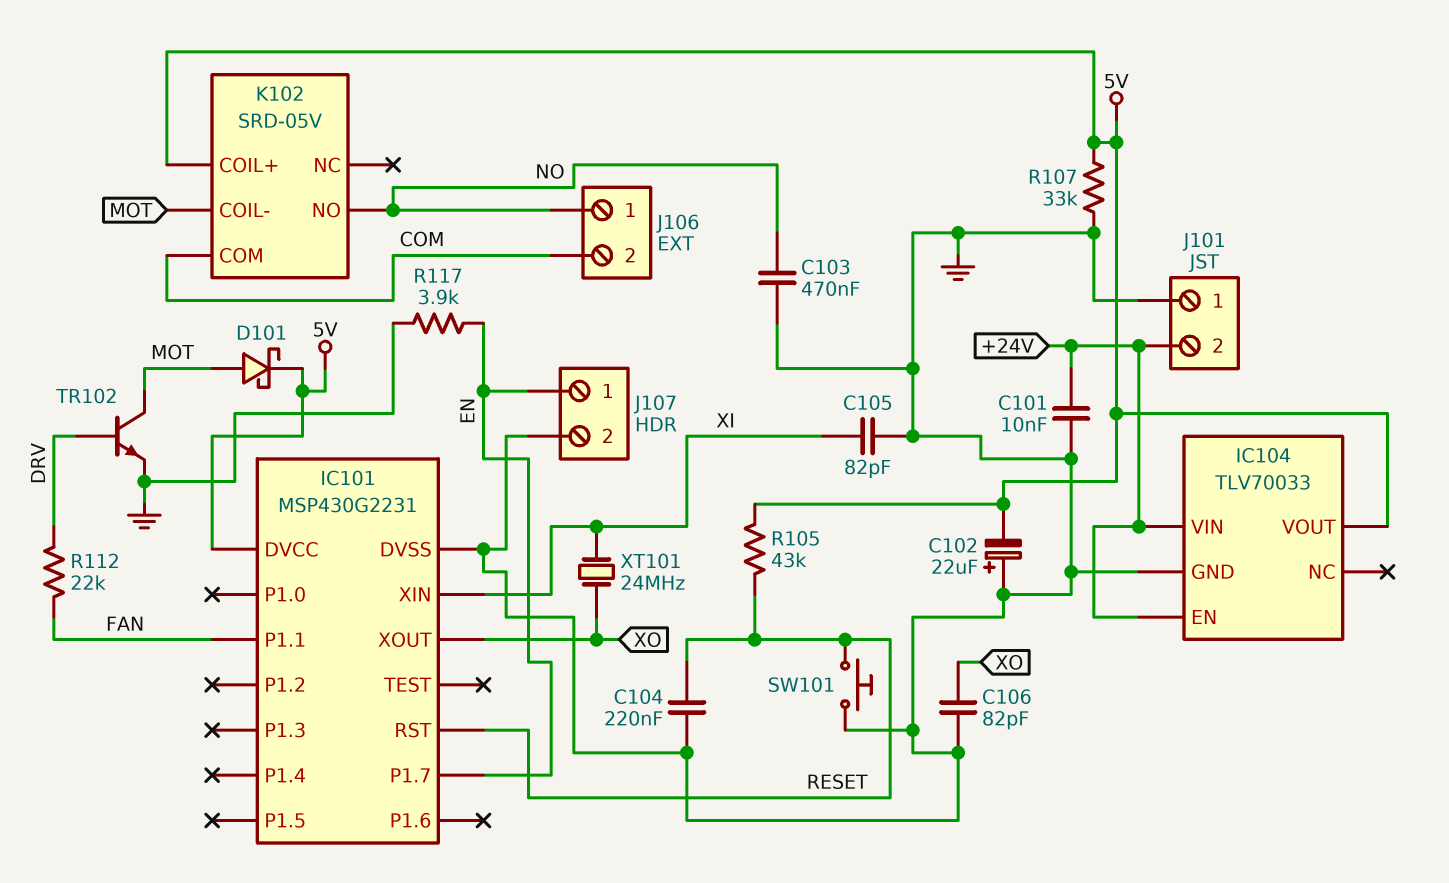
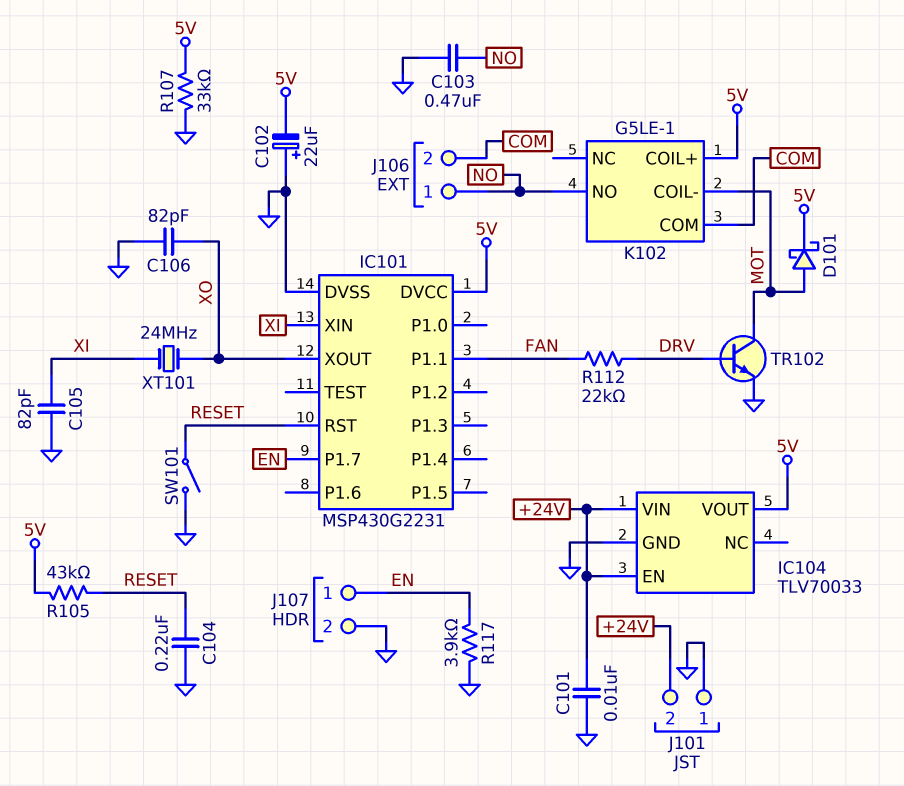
K102: SRD-05V -> G5LE-1
SW101: button (GND, RESET) -> switch (GND, RESET)

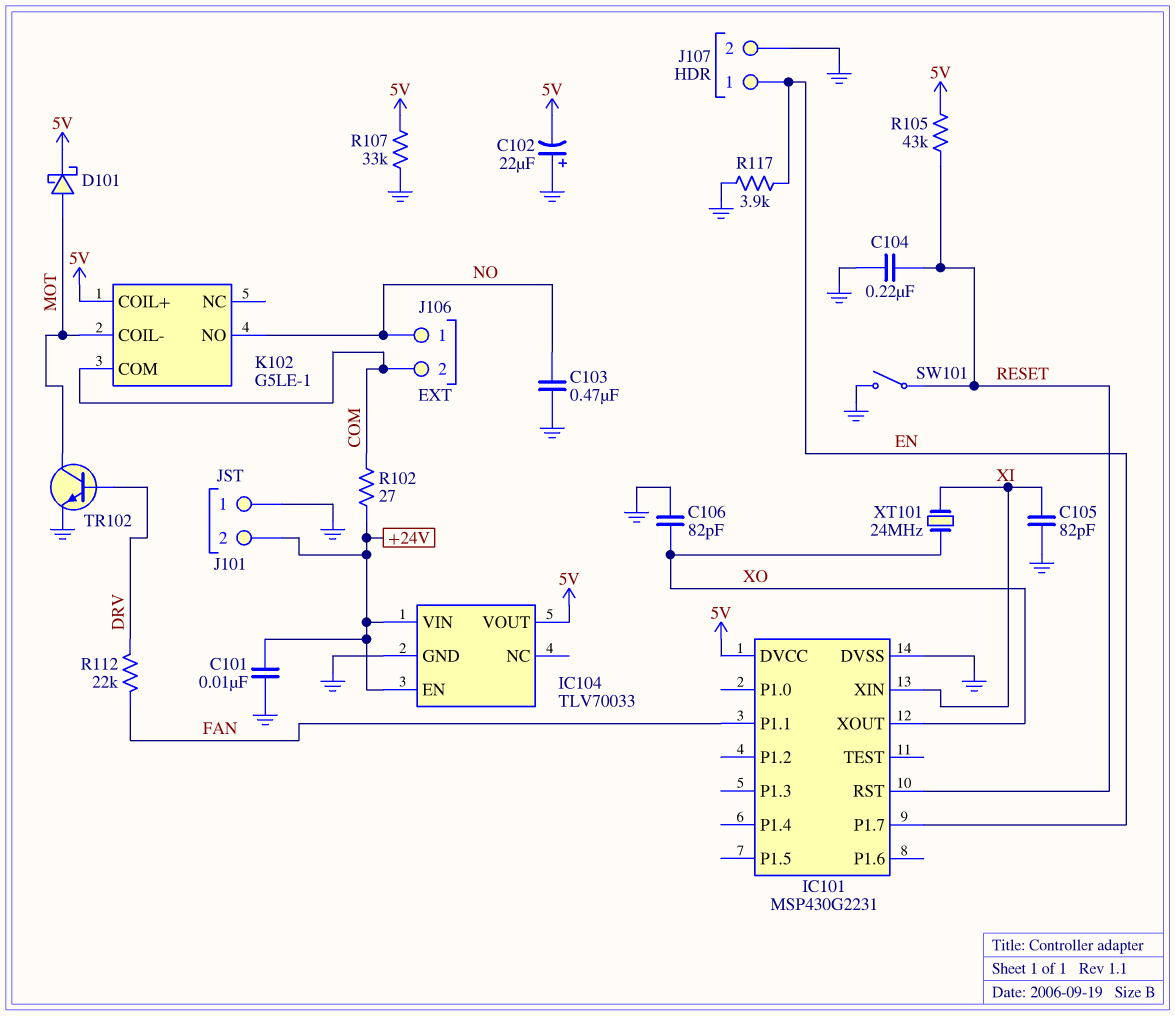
R102: none -> 27 (+24V, COM)

